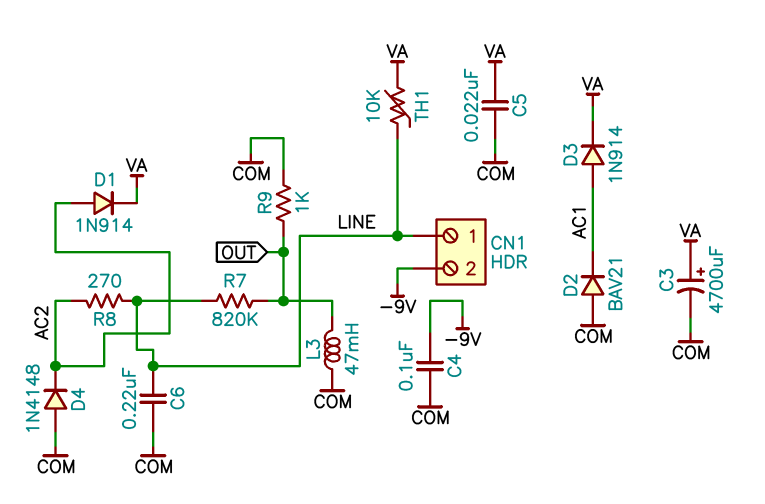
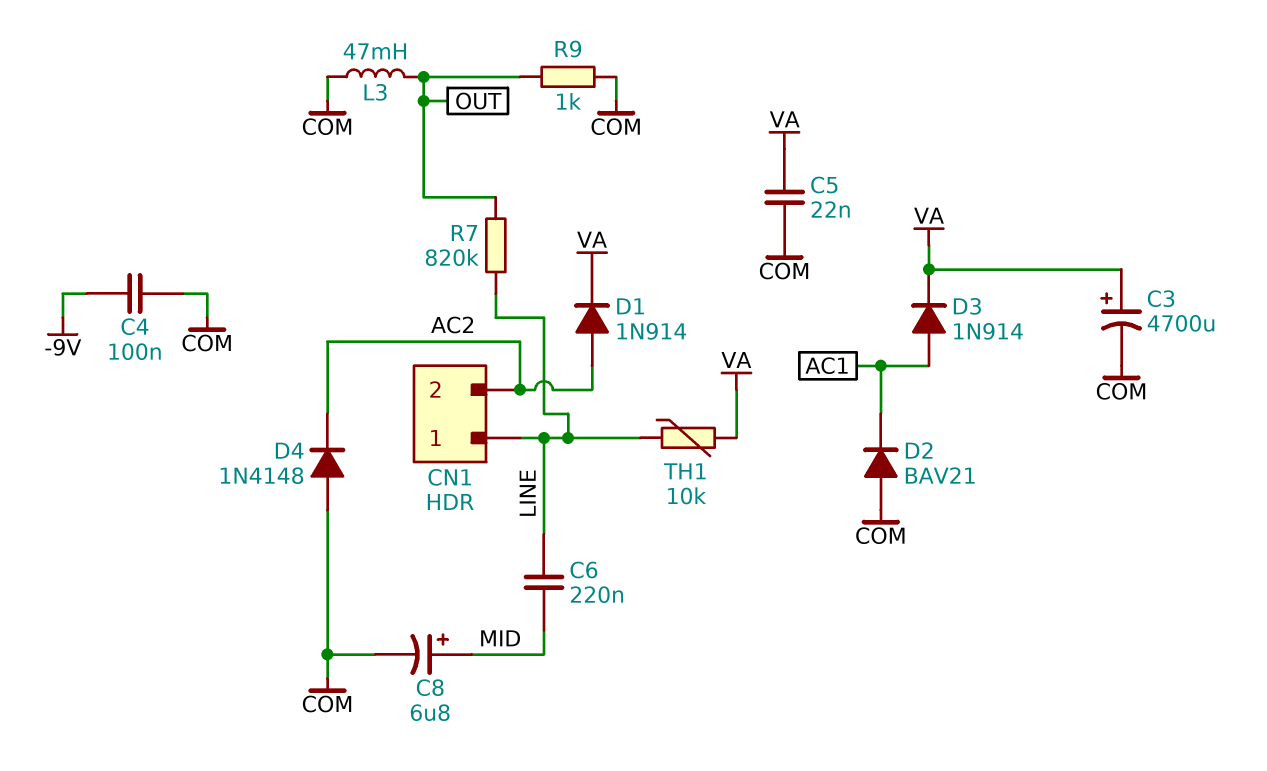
C6: 220nF (COM, LINE) -> 220nF (LINE, MID)
C8: none -> 6.8uF (plus MID, minus COM)
CN1 pin 2: -9V -> AC2
R8: 270 (AC2, LINE) -> none

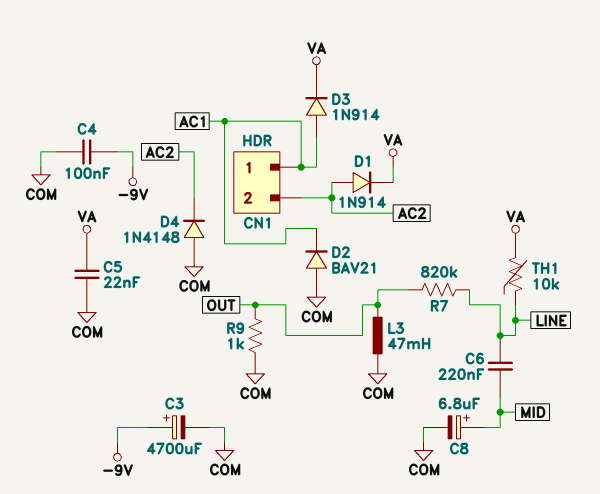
C3: 4700uF (plus VA, minus COM) -> 4700uF (plus -9V, minus COM)
CN1 pin 1: LINE -> AC1

